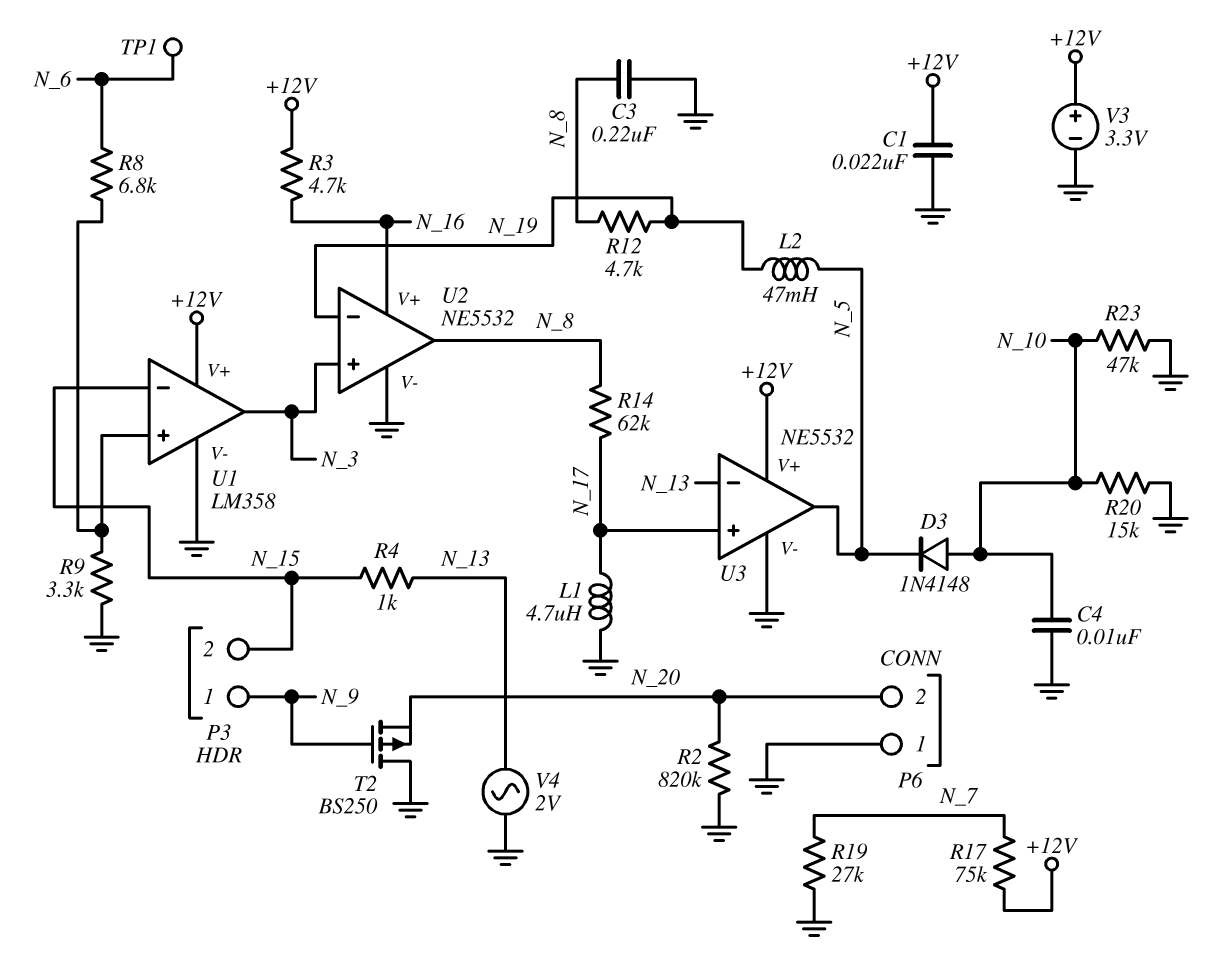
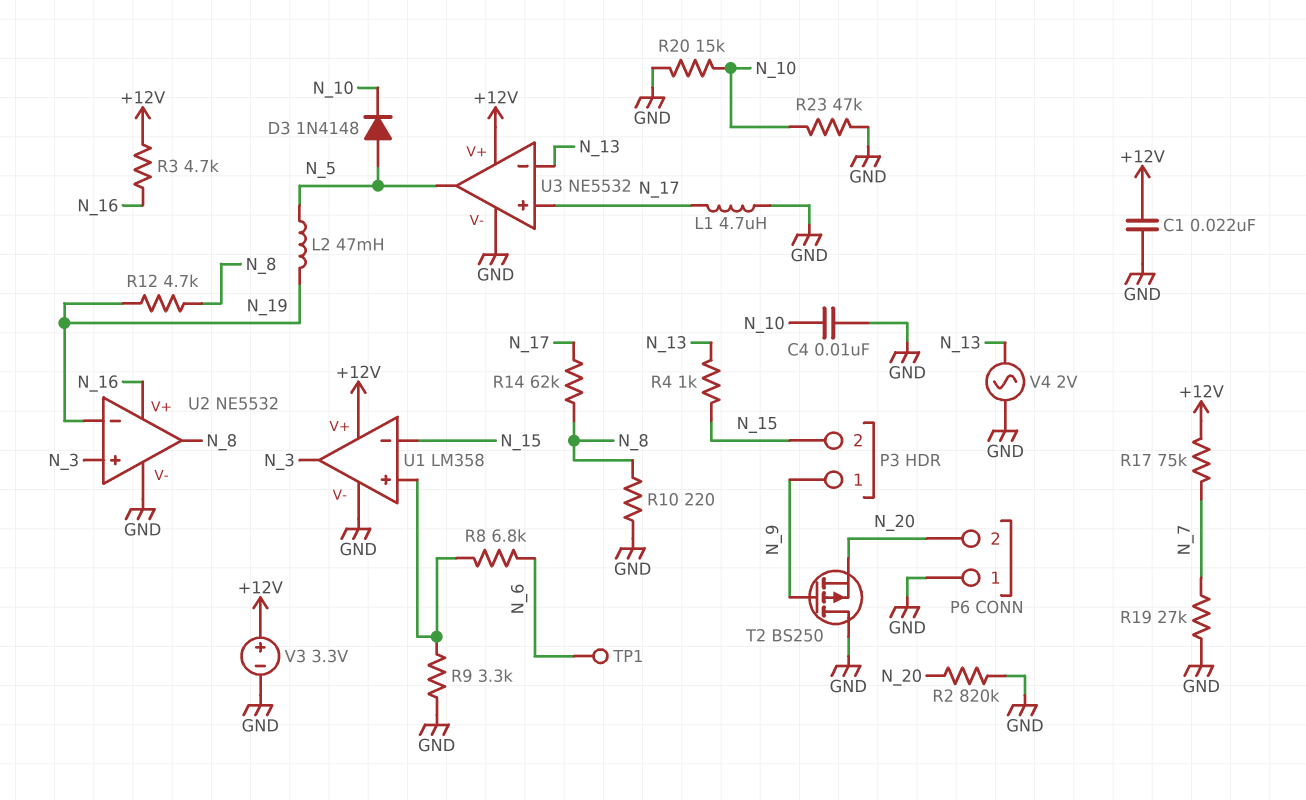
C3: 220nF (GND, N_8) -> none
D3: diode 1N4148 (A N_10, K N_5) -> diode 1N4148 (A N_5, K N_10)
R10: none -> 220 (GND, N_8)

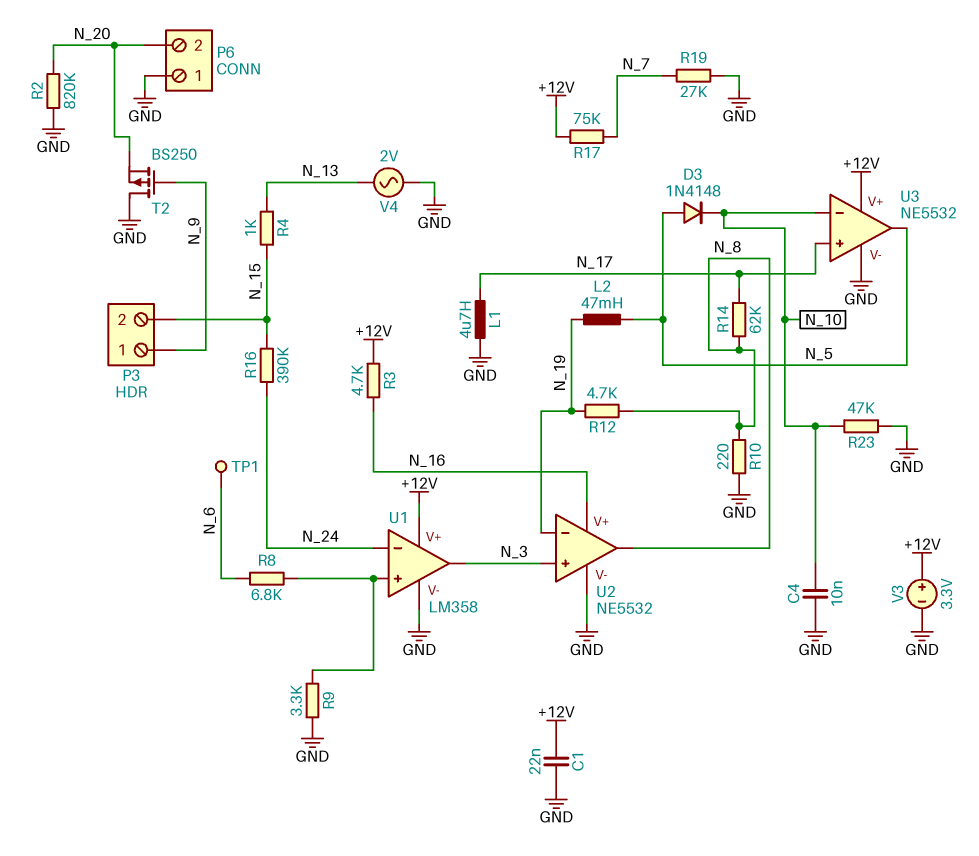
R16: none -> 390k (N_15, N_24)
R20: 15k (GND, N_10) -> none
U1 pin in-: N_15 -> N_24
U3 pin in-: N_13 -> N_10

